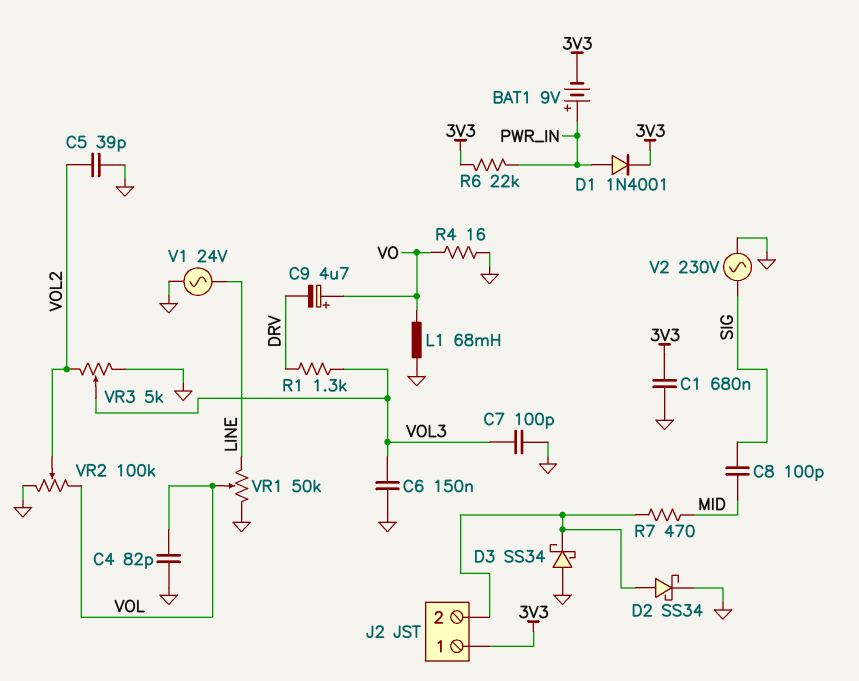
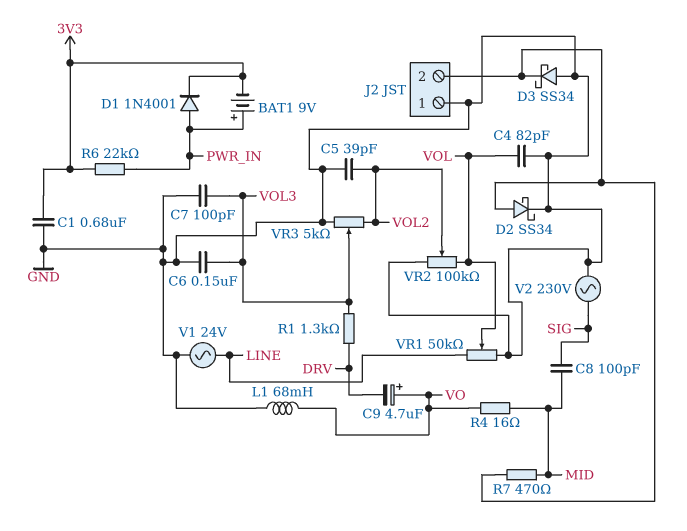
J2 pin 1: 3V3 -> GND
R4: 16 (GND, VO) -> 16 (MID, VO)

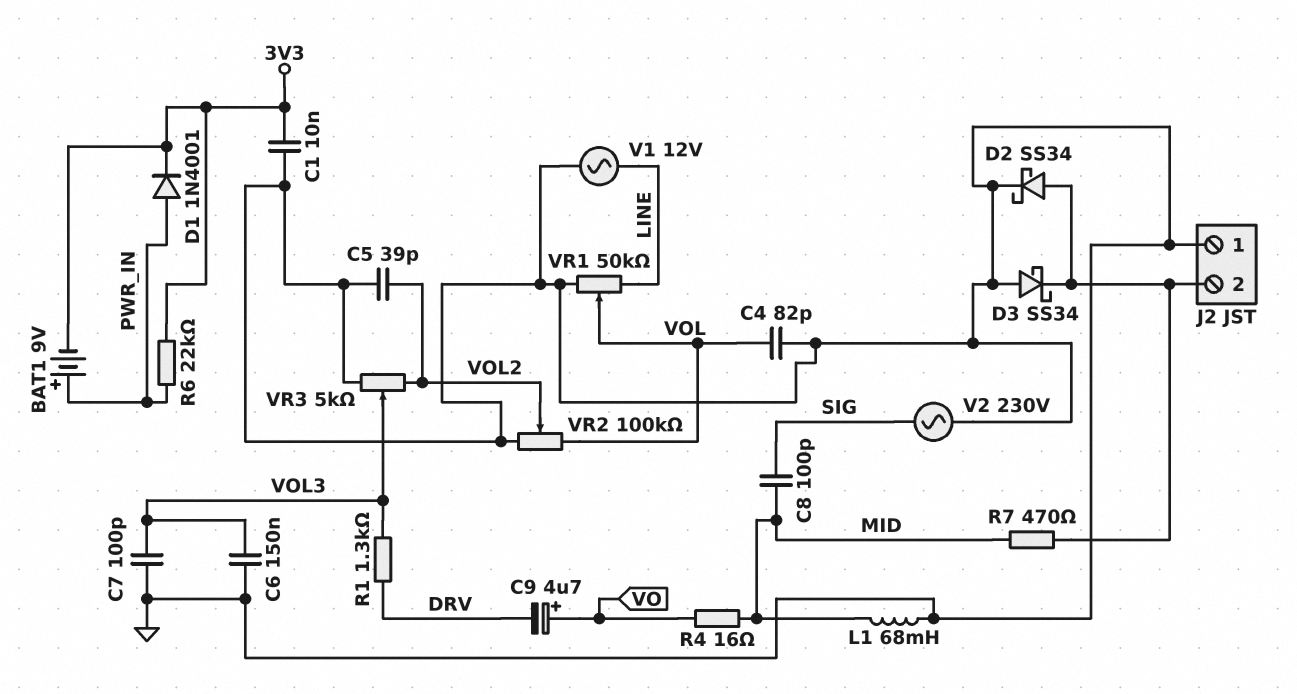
C1: 680nF (3V3, GND) -> 10nF (3V3, GND)
L1: 68mH (GND, VO) -> 68mH (GND, MID)
V1: AC 24V (GND, LINE) -> AC 12V (GND, LINE)

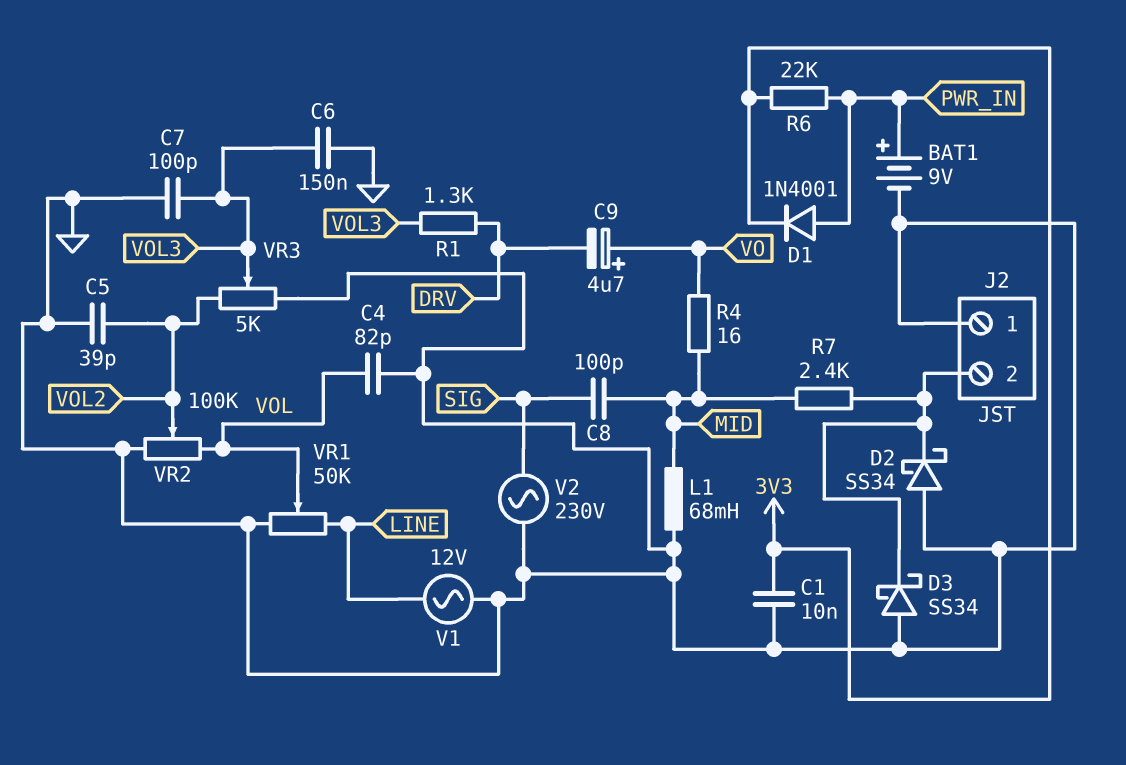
BAT1: 9V (plus PWR_IN, minus 3V3) -> 9V (plus PWR_IN, minus GND)
D2: schottky SS34 (A J2/2, K GND) -> schottky SS34 (A GND, K J2/2)
R7: 470 (J2/2, MID) -> 2.4k (J2/2, MID)

